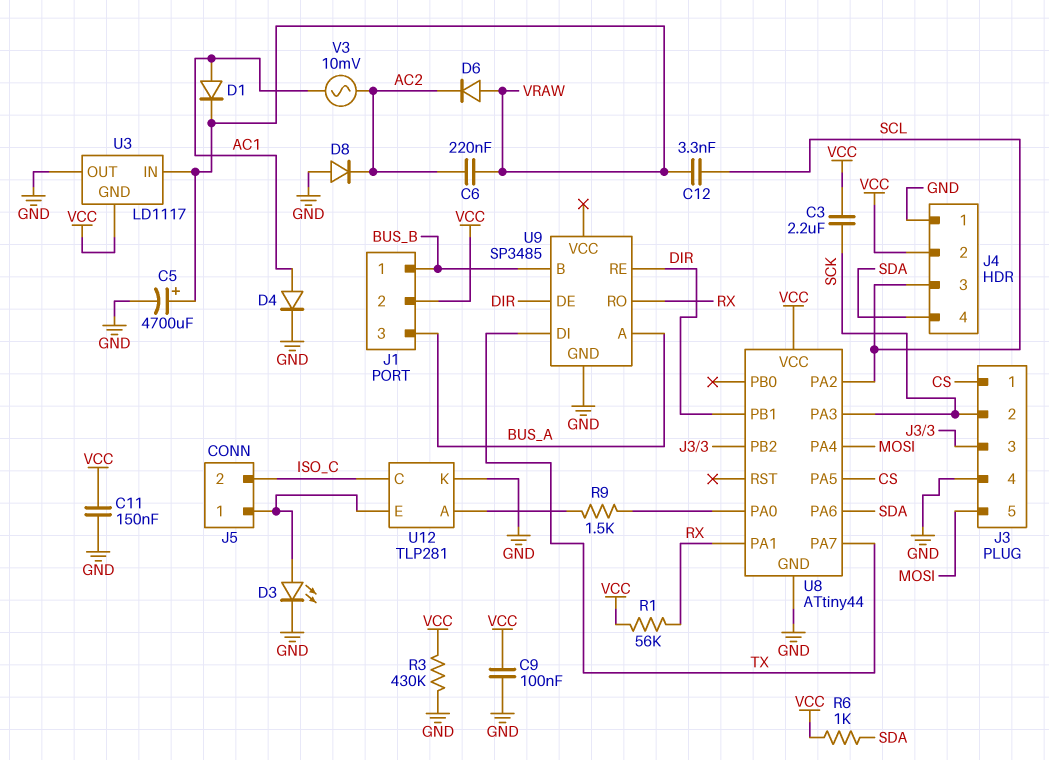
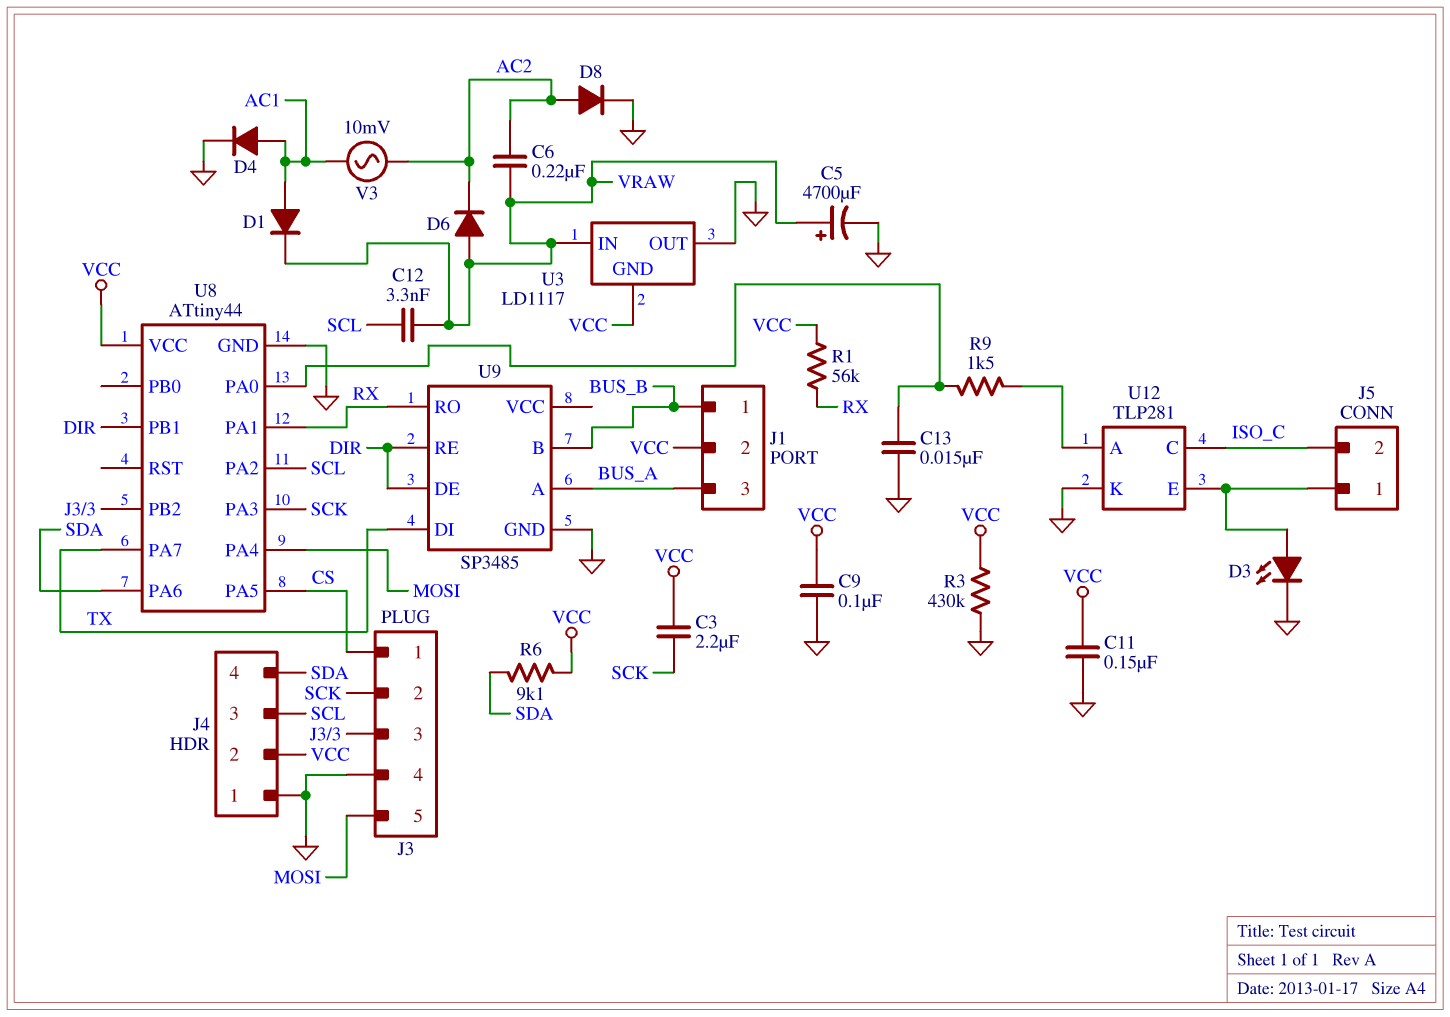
C13: none -> 15nF (GND, U8/PA0)
D8: diode (A GND, K AC2) -> diode (A AC2, K GND)
R6: 1k (SDA, VCC) -> 9.1k (SDA, VCC)

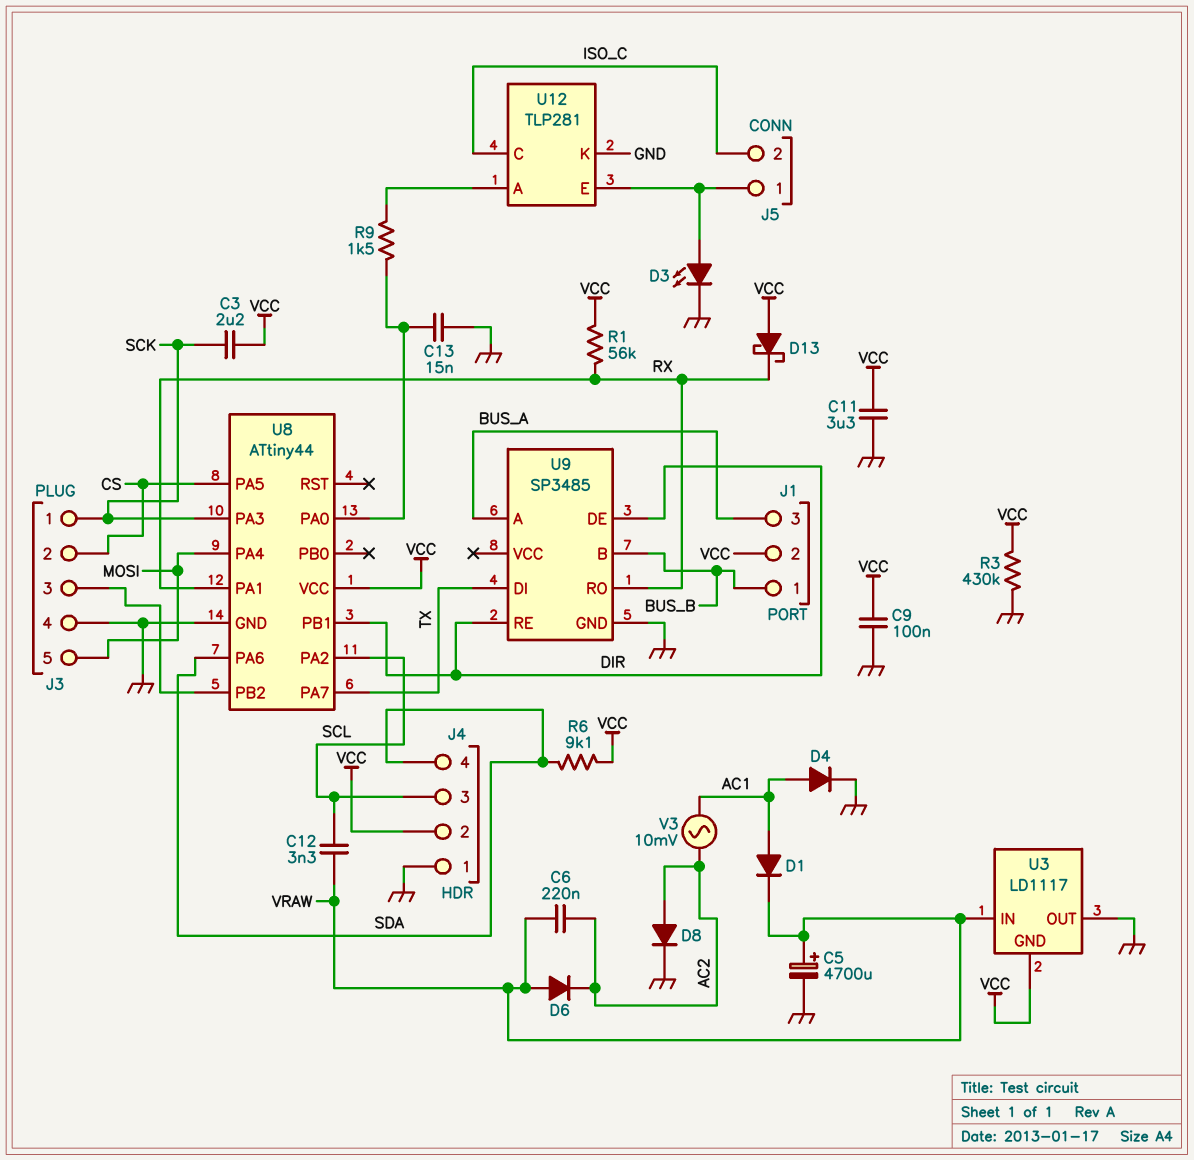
C11: 150nF (GND, VCC) -> 3.3uF (GND, VCC)
D13: none -> schottky (A VCC, K RX)
J3 pin 1: CS -> SCK
J3 pin 2: SCK -> CS

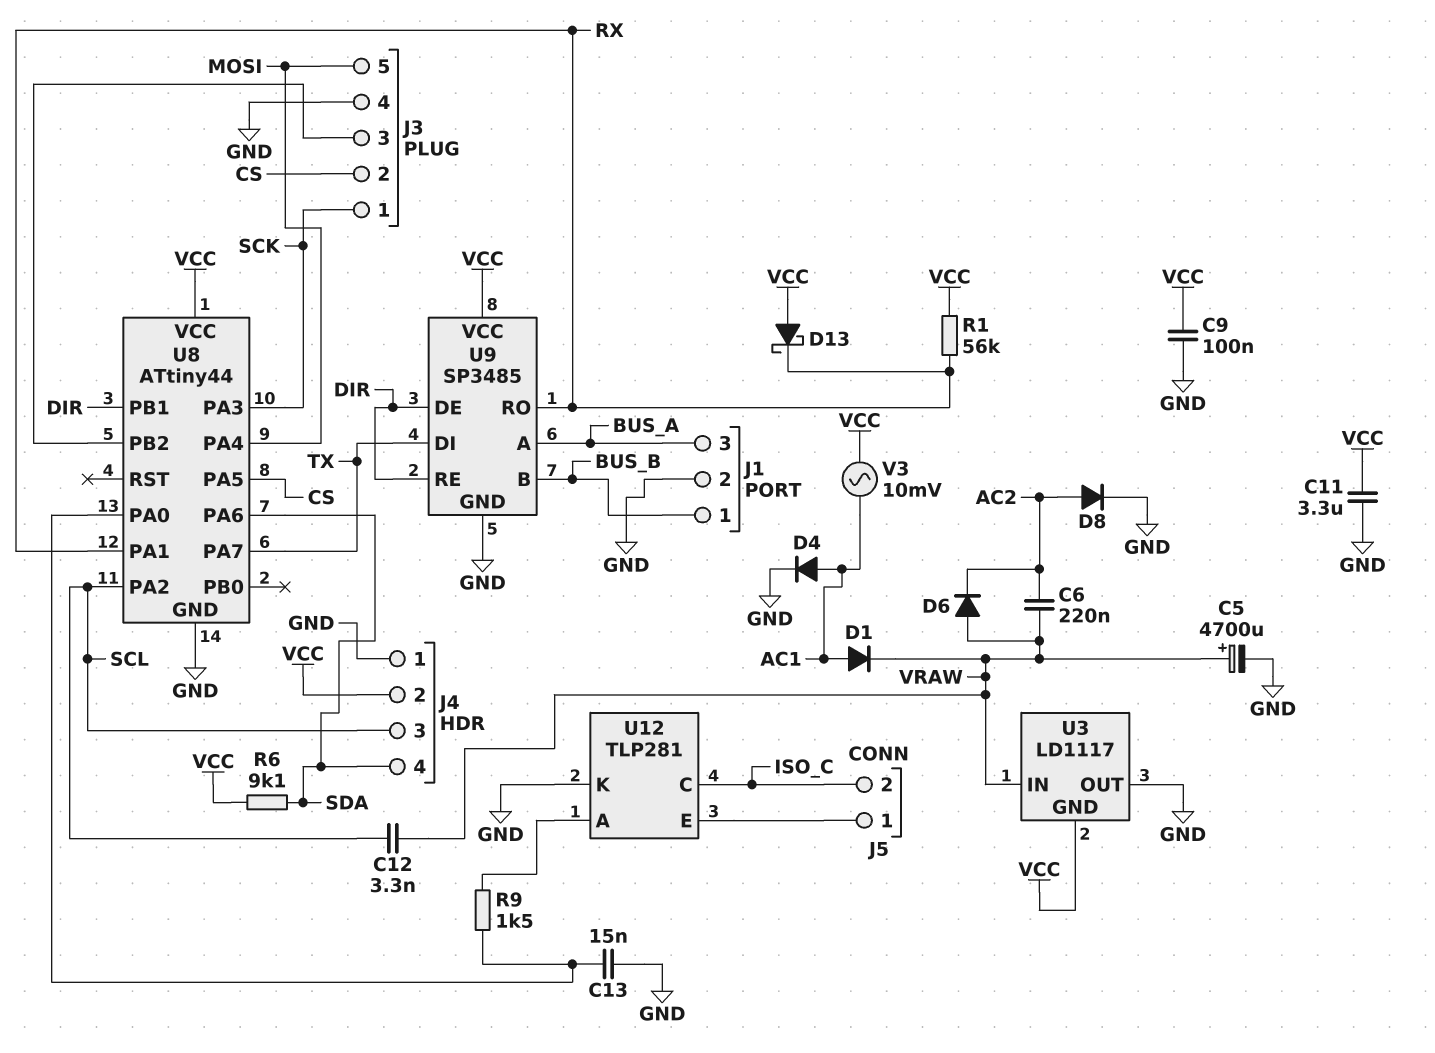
C3: 2.2uF (SCK, VCC) -> none
D3: LED (A J5/1, K GND) -> none
J1 pin 2: VCC -> GND
R3: 430k (GND, VCC) -> none
U9 pin VCC: none -> VCC
V3: AC 10mV (AC1, AC2) -> AC 10mV (AC1, VCC)

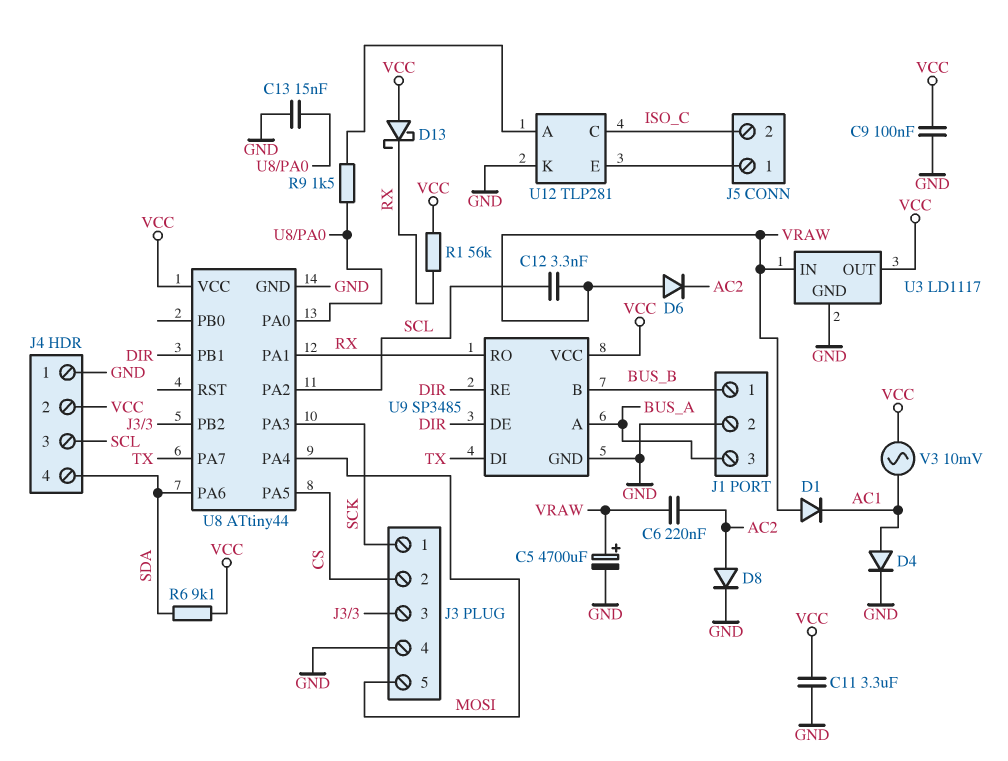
D1: diode (A AC1, K VRAW) -> diode (A VRAW, K AC1)
U3 pin GND: VCC -> GND
U3 pin OUT: GND -> VCC

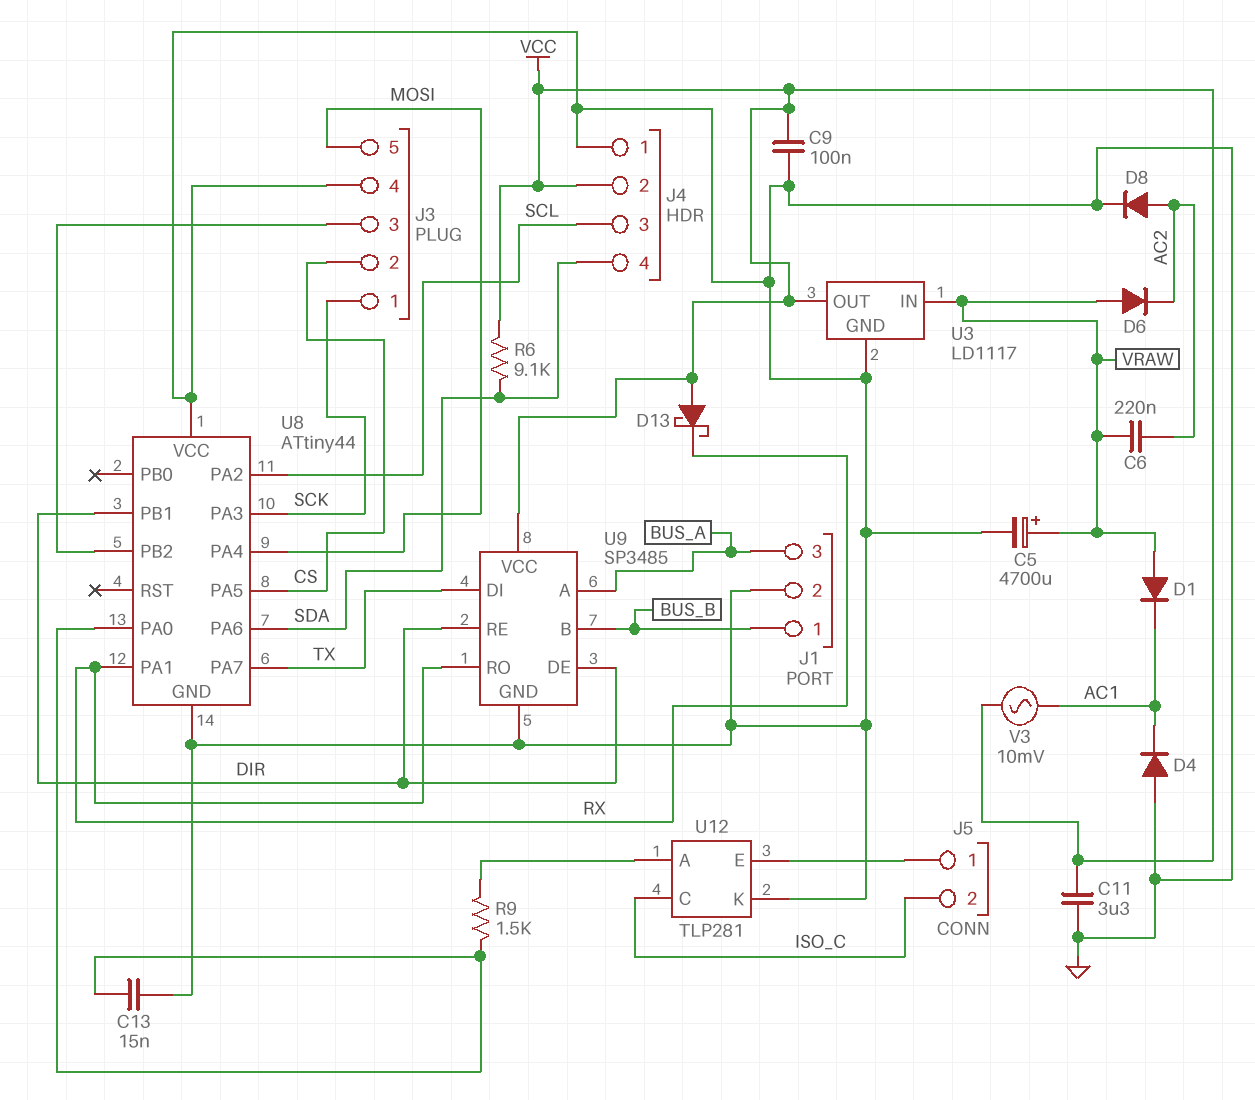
C12: 3.3nF (SCL, VRAW) -> none
D4: diode (A AC1, K GND) -> diode (A GND, K AC1)
R1: 56k (RX, VCC) -> none
U8 pin VCC: VCC -> GND

